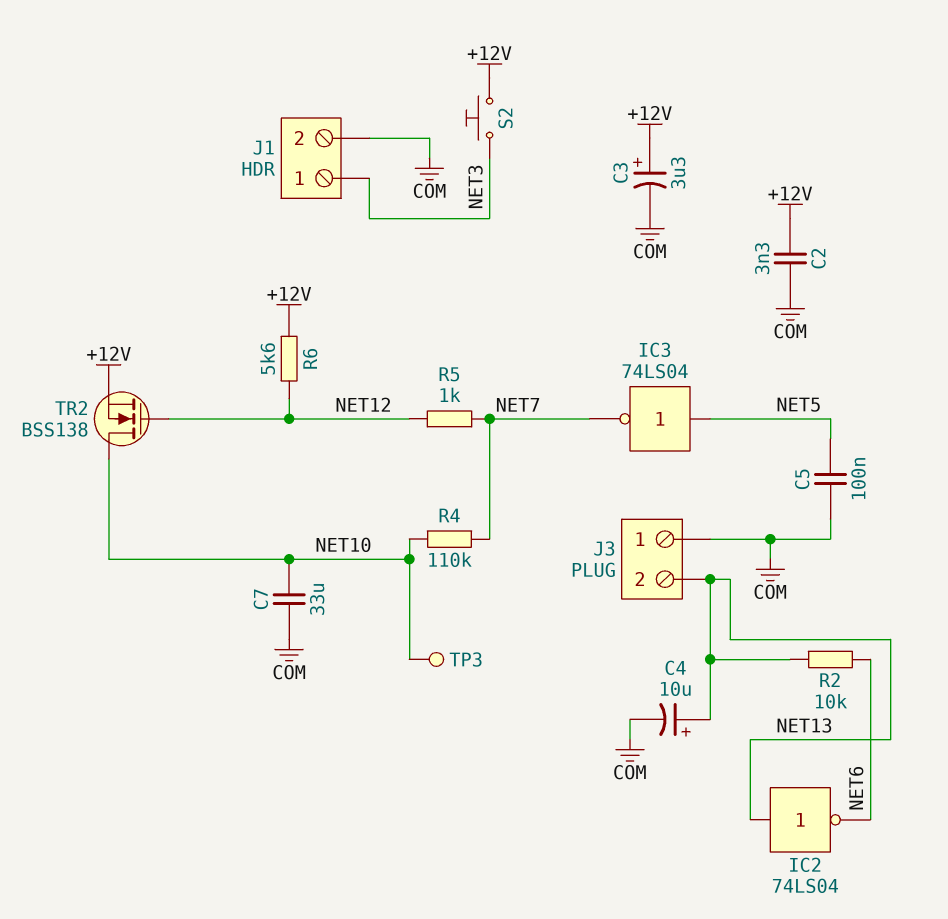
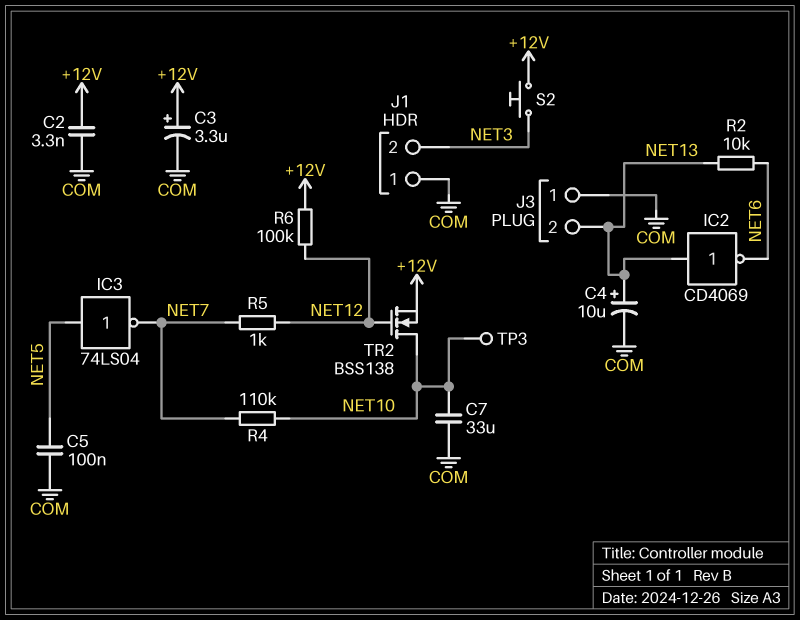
IC2: NOT 74LS04 (in NET13, out NET6) -> NOT CD4069 (in NET13, out NET6)
J1 pin 1: NET3 -> COM
J1 pin 2: COM -> NET3
R6: 5.6k (+12V, NET12) -> 100k (+12V, NET12)

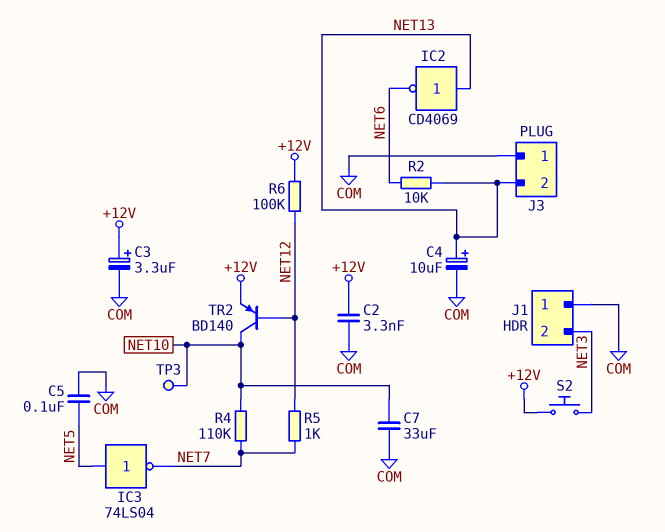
TR2: NMOS BSS138 (G NET12, D NET10, S +12V) -> PNP BD140 (B NET12, C NET10, E +12V)

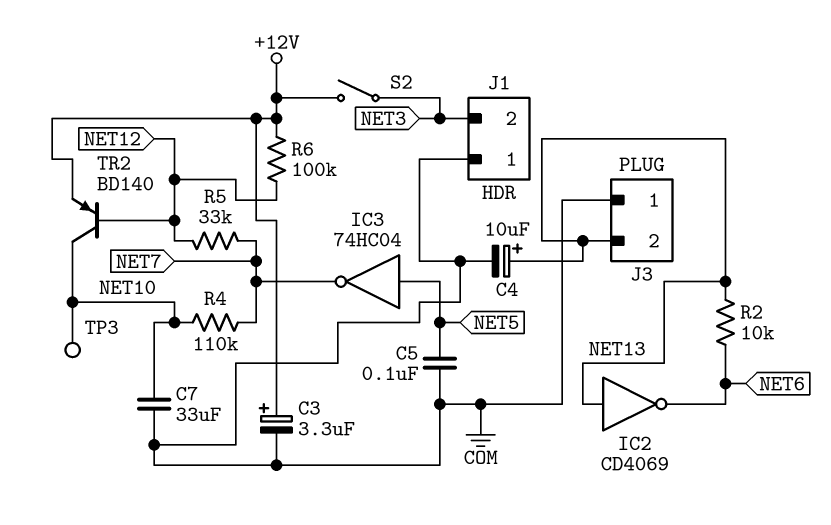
C2: 3.3nF (+12V, COM) -> none
IC3: NOT 74LS04 (in NET5, out NET7) -> NOT 74HC04 (in NET5, out NET7)
R5: 1k (NET7, NET12) -> 33k (NET7, NET12)
S2: button (+12V, NET3) -> switch (+12V, NET3)

